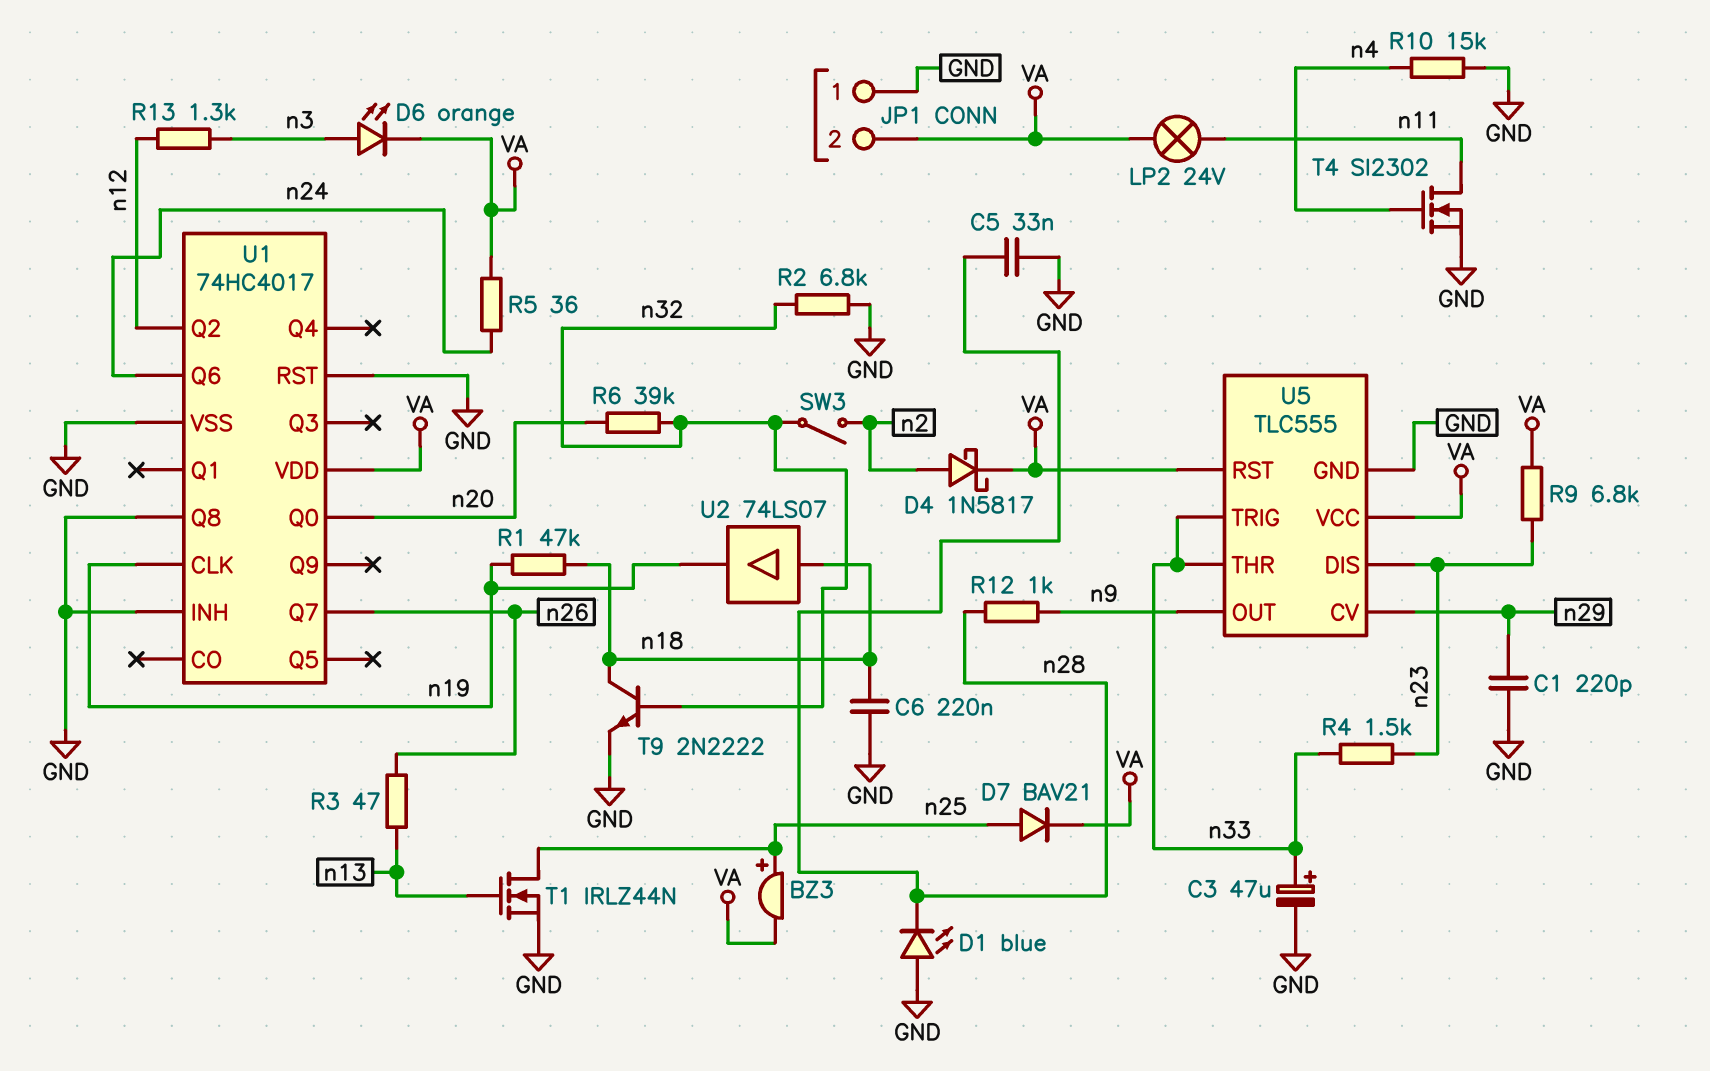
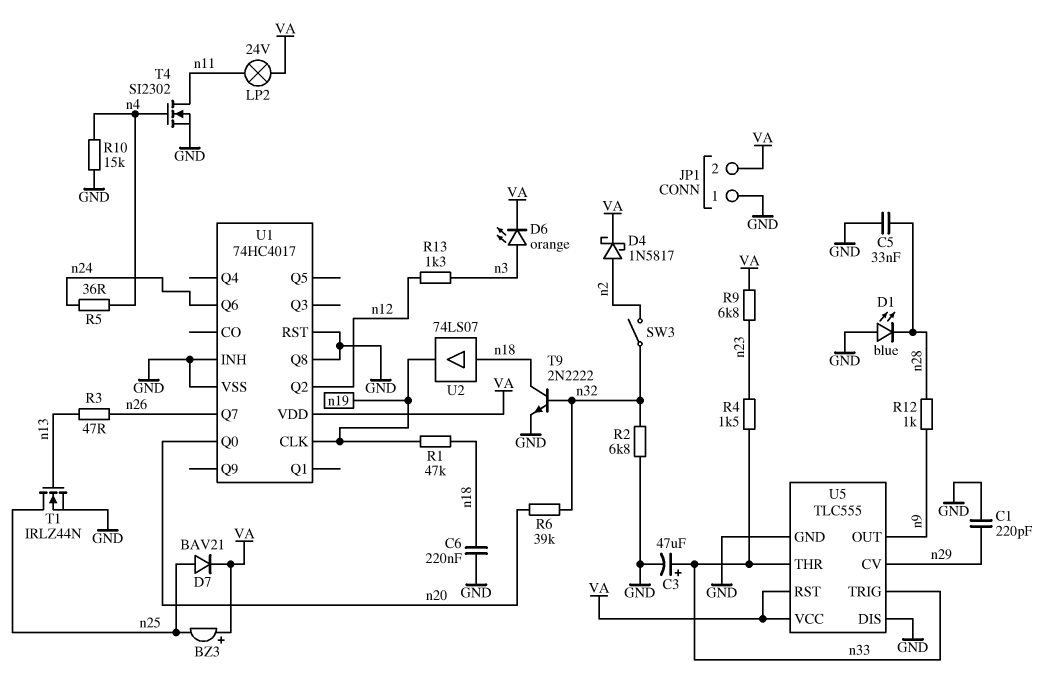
BZ3: buzzer (plus n25, minus VA) -> buzzer (plus VA, minus n25)
R5: 36 (VA, n24) -> 36 (n4, n24)
U5 pin DIS: n23 -> GND

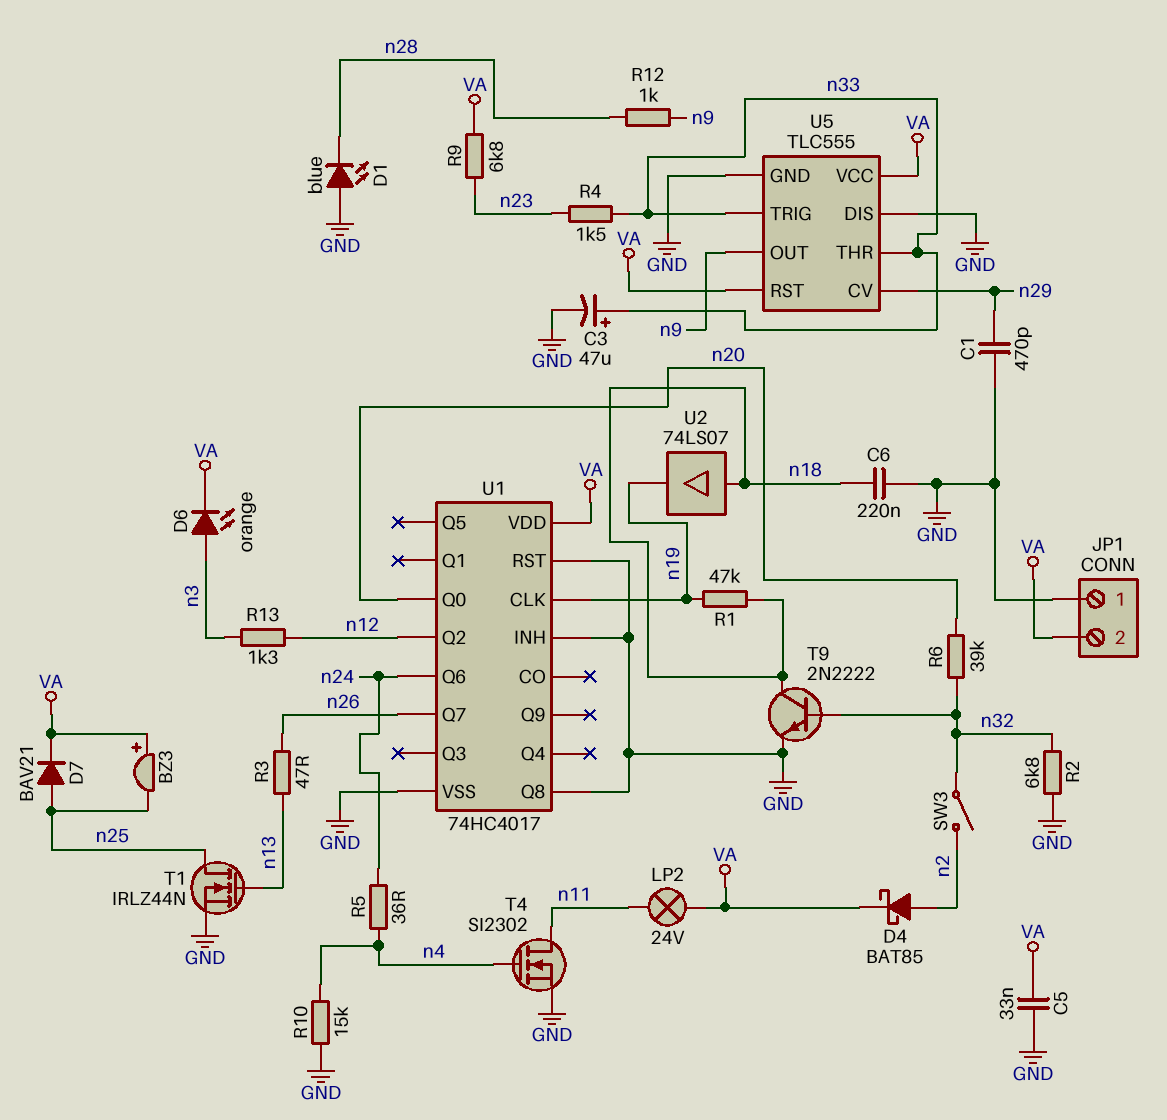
C1: 220pF (GND, n29) -> 470pF (GND, n29)
C5: 33nF (GND, n28) -> 33nF (GND, VA)
D4: schottky 1N5817 (A n2, K VA) -> schottky BAT85 (A n2, K VA)

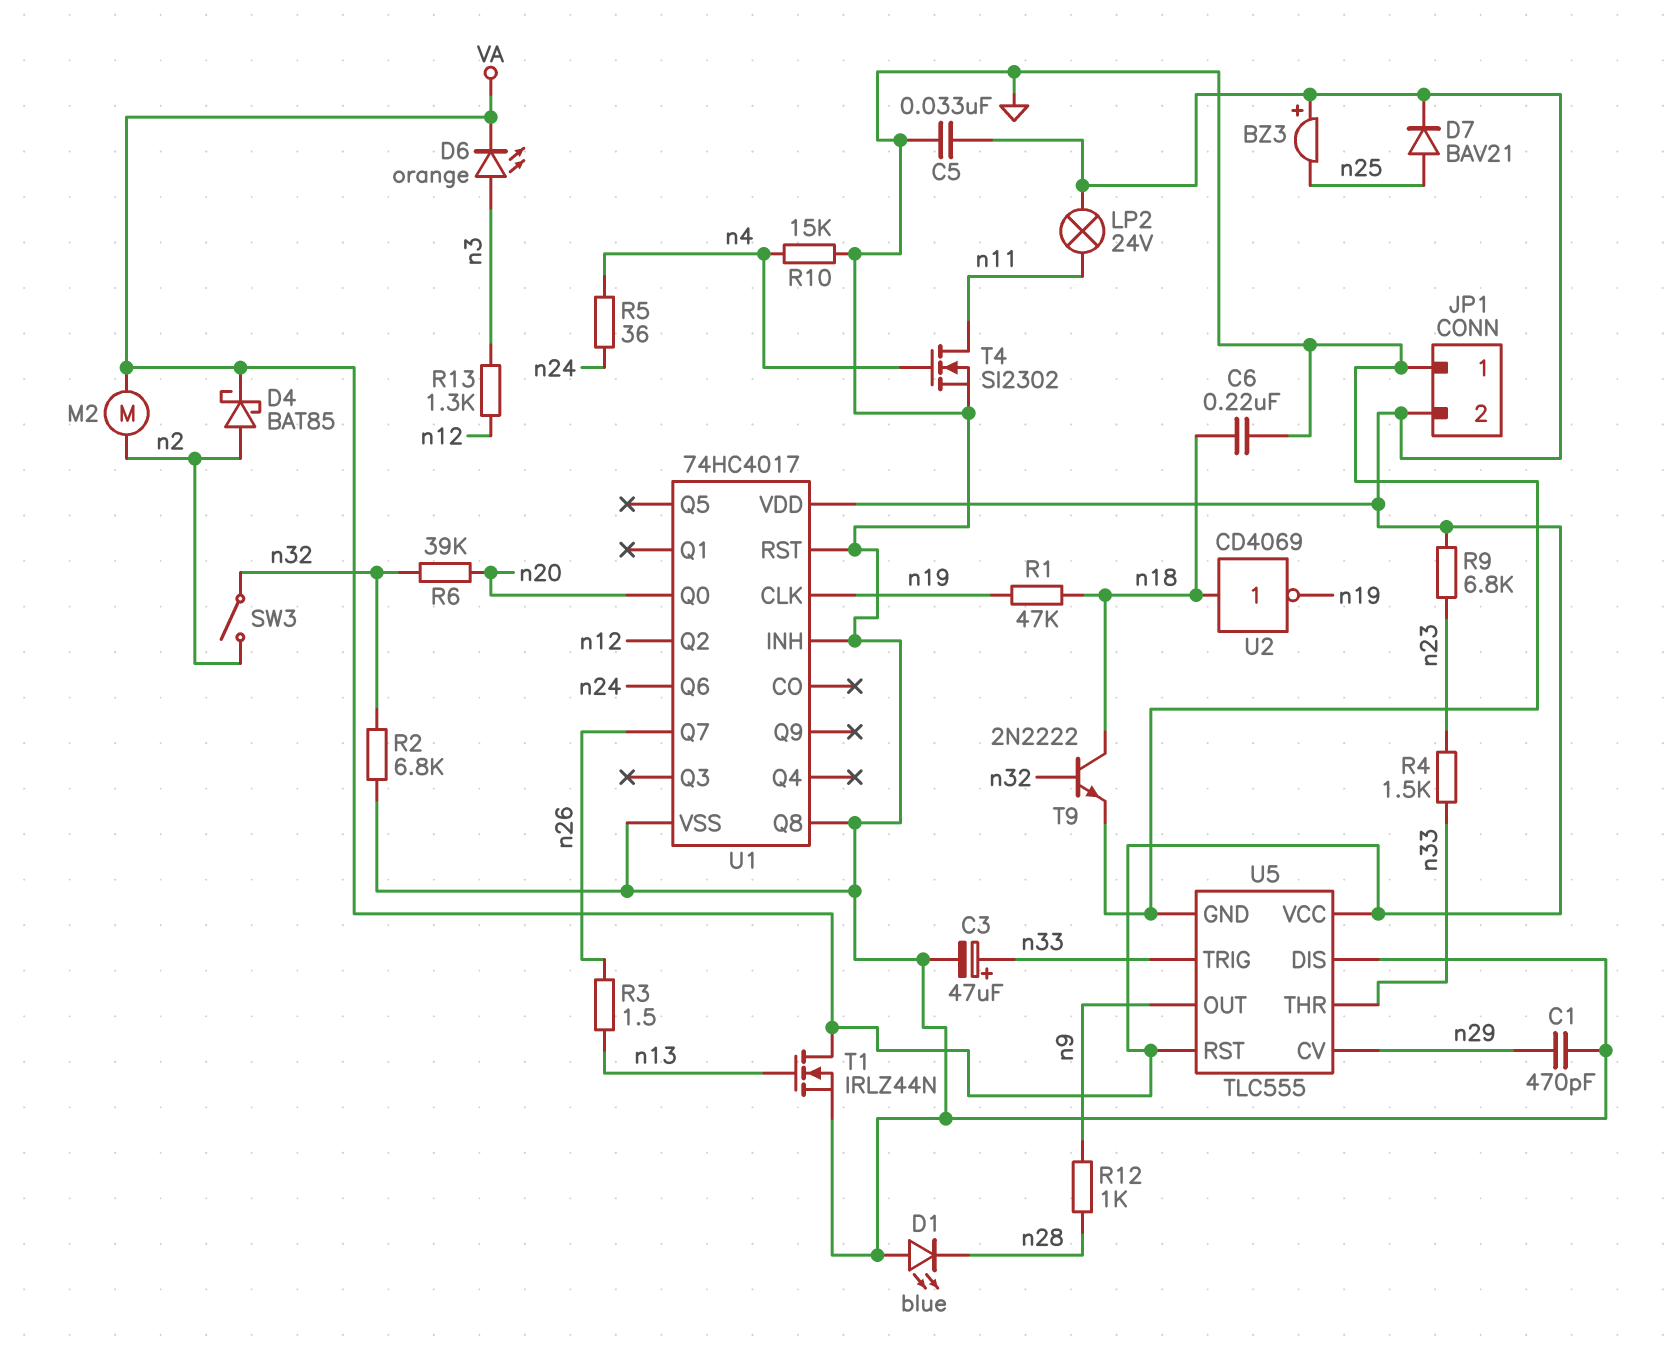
M2: none -> motor (VA, n2)
R3: 47 (n13, n26) -> 1.5 (n13, n26)
T1: NMOS IRLZ44N (G n13, D n25, S GND) -> NMOS IRLZ44N (G n13, D VA, S GND)
U2: buffer 74LS07 (in n18, out n19) -> NOT CD4069 (in n18, out n19)

